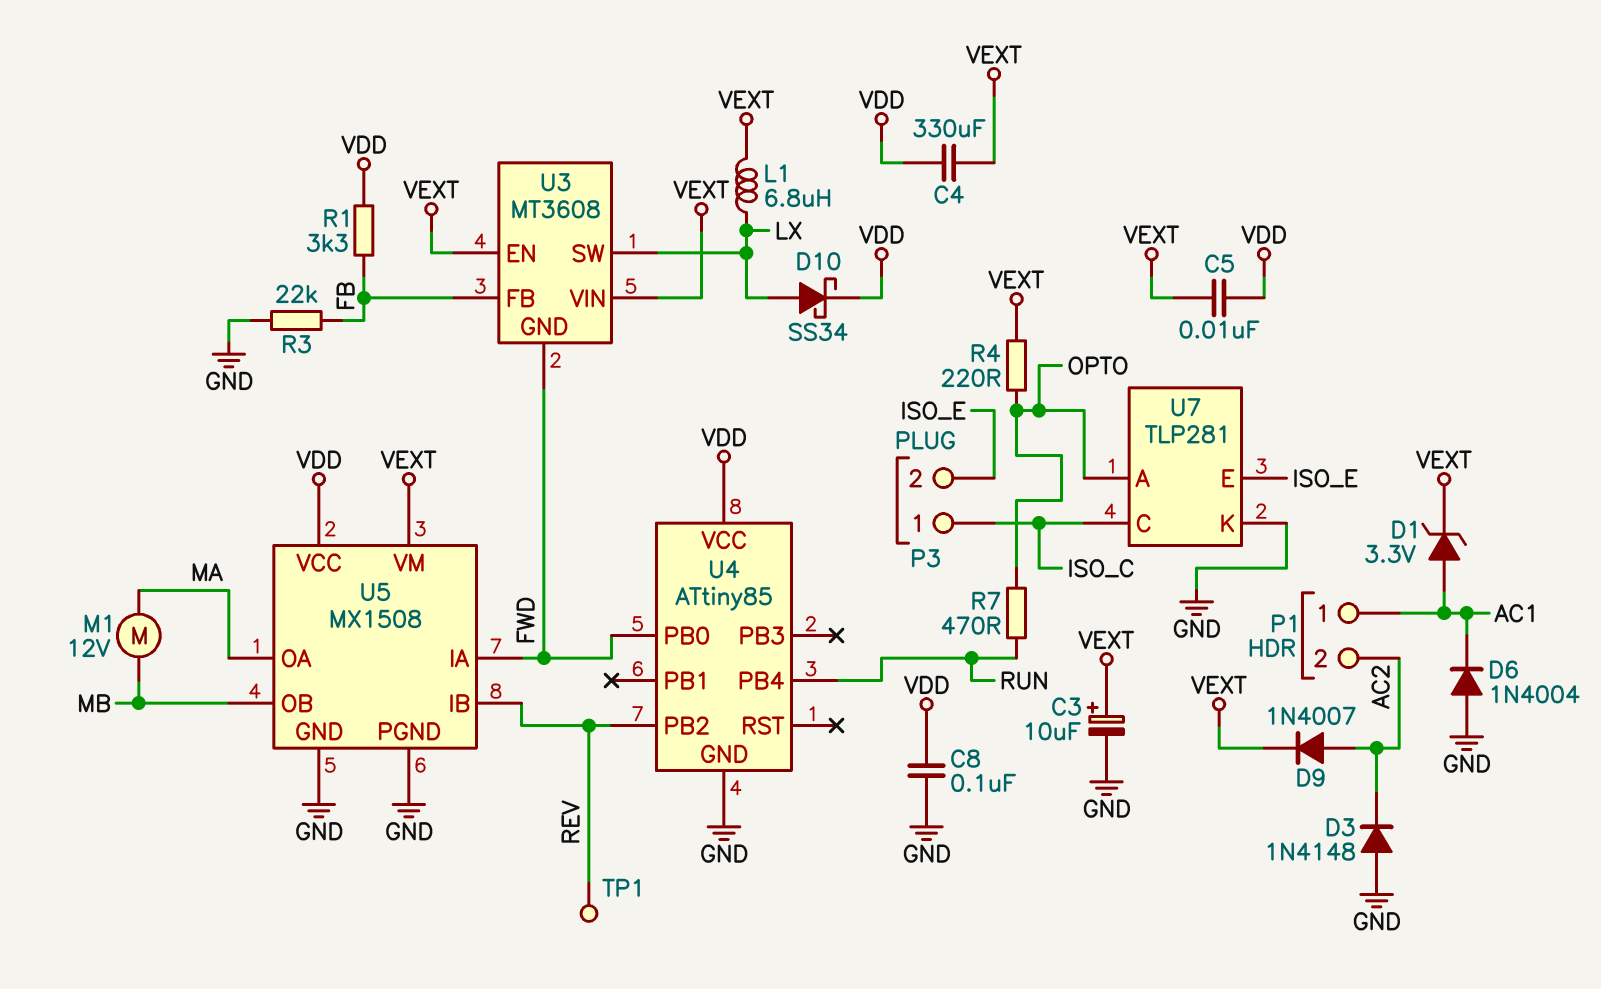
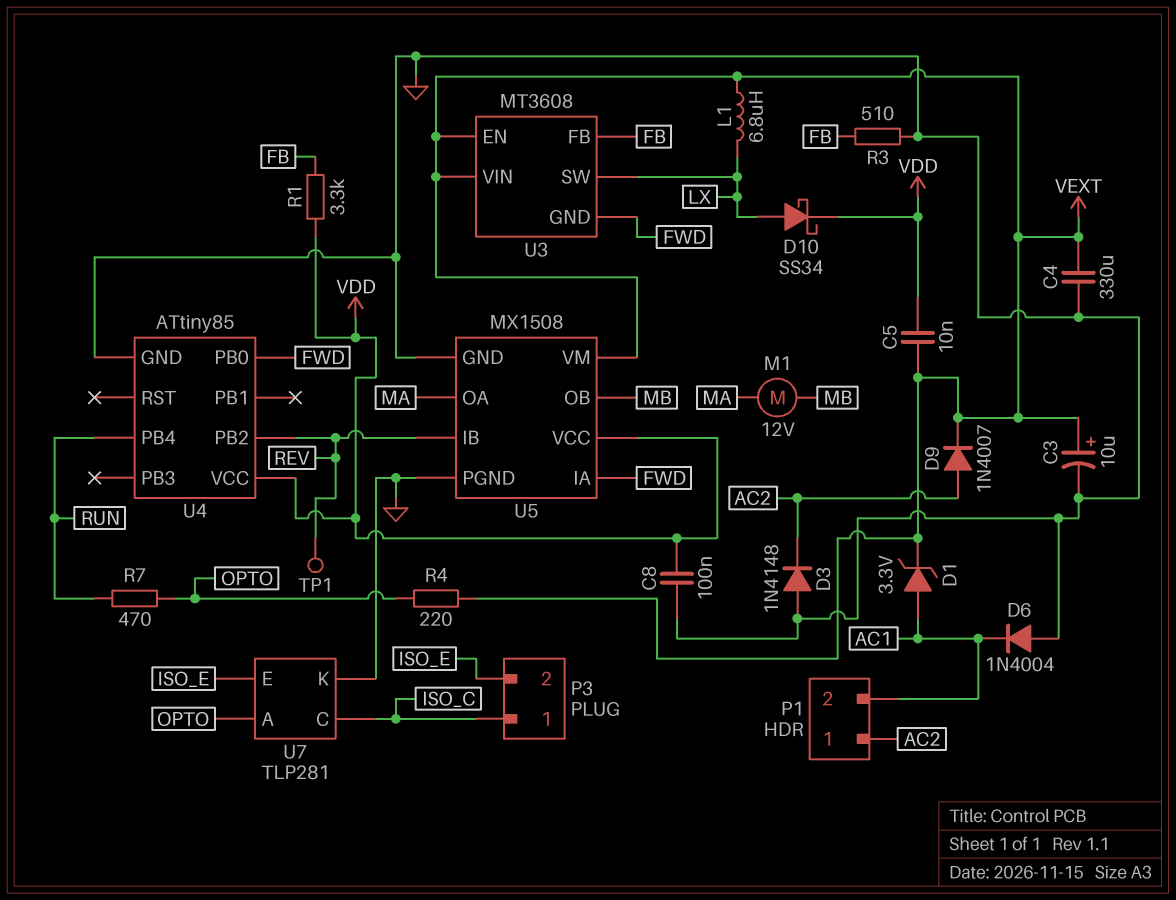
C4: 330uF (VDD, VEXT) -> 330uF (GND, VEXT)
P1 pin 1: AC1 -> AC2
P1 pin 2: AC2 -> AC1
R3: 22k (FB, GND) -> 510 (FB, GND)

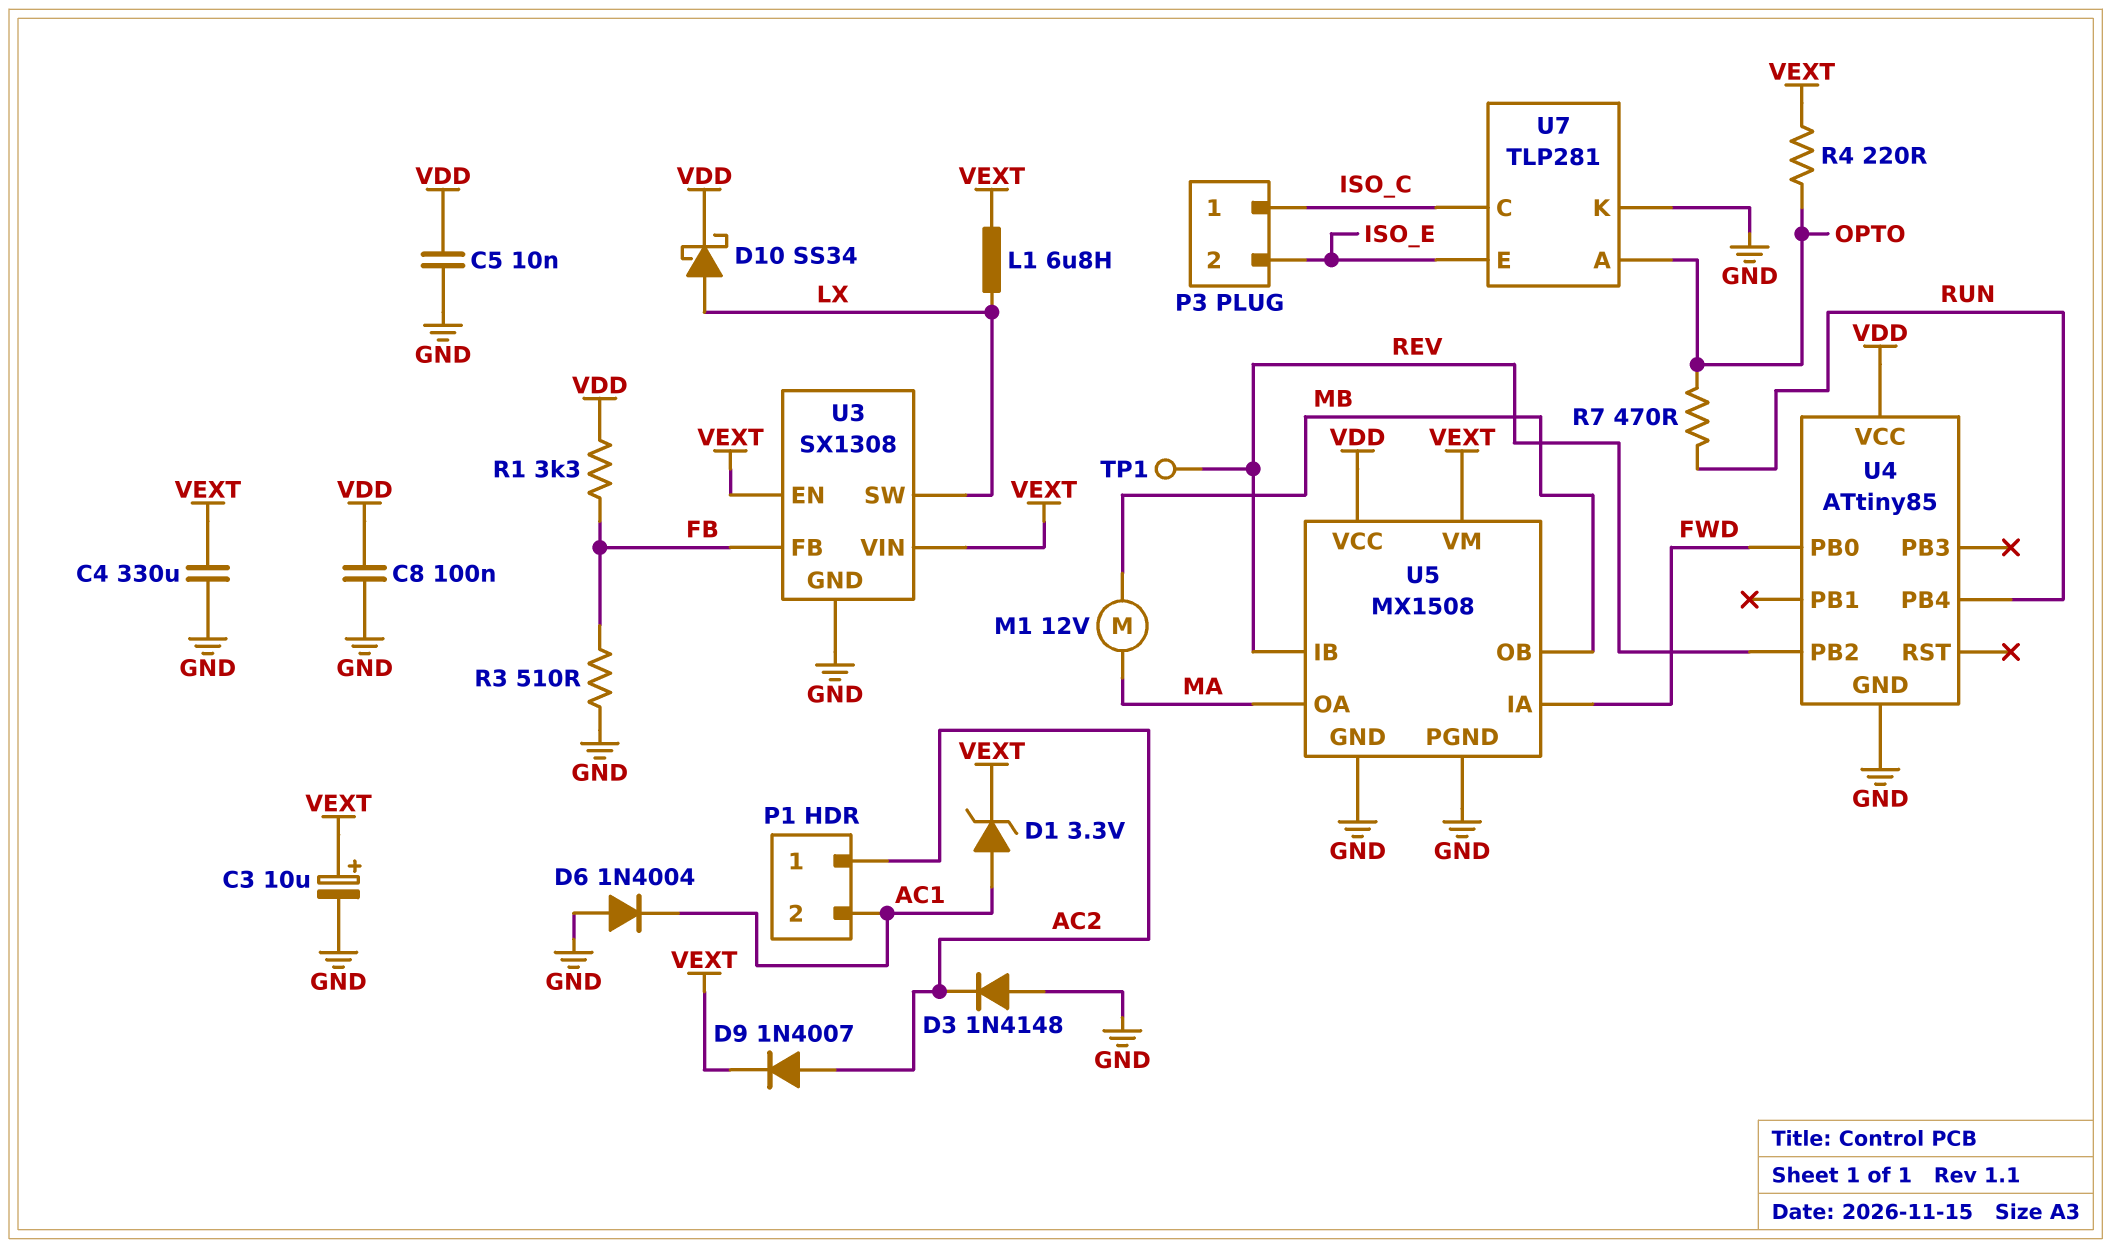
C5: 10nF (VDD, VEXT) -> 10nF (GND, VDD)
U3: MT3608 -> SX1308
U3 pin GND: FWD -> GND

